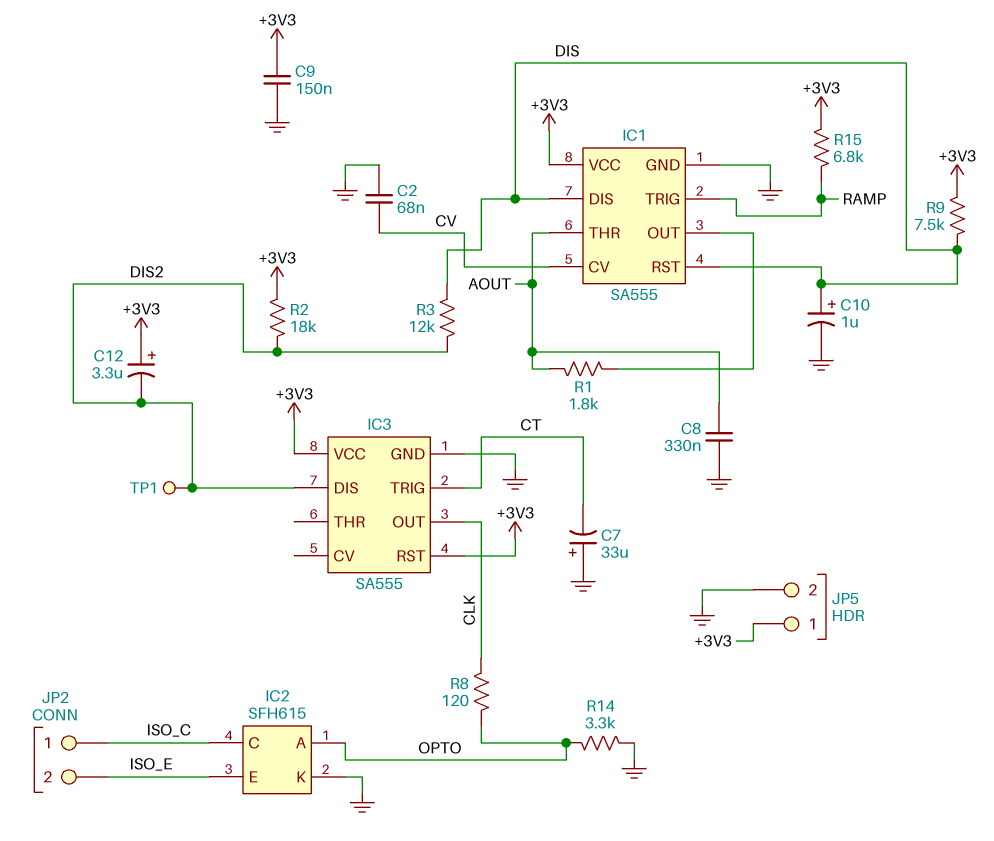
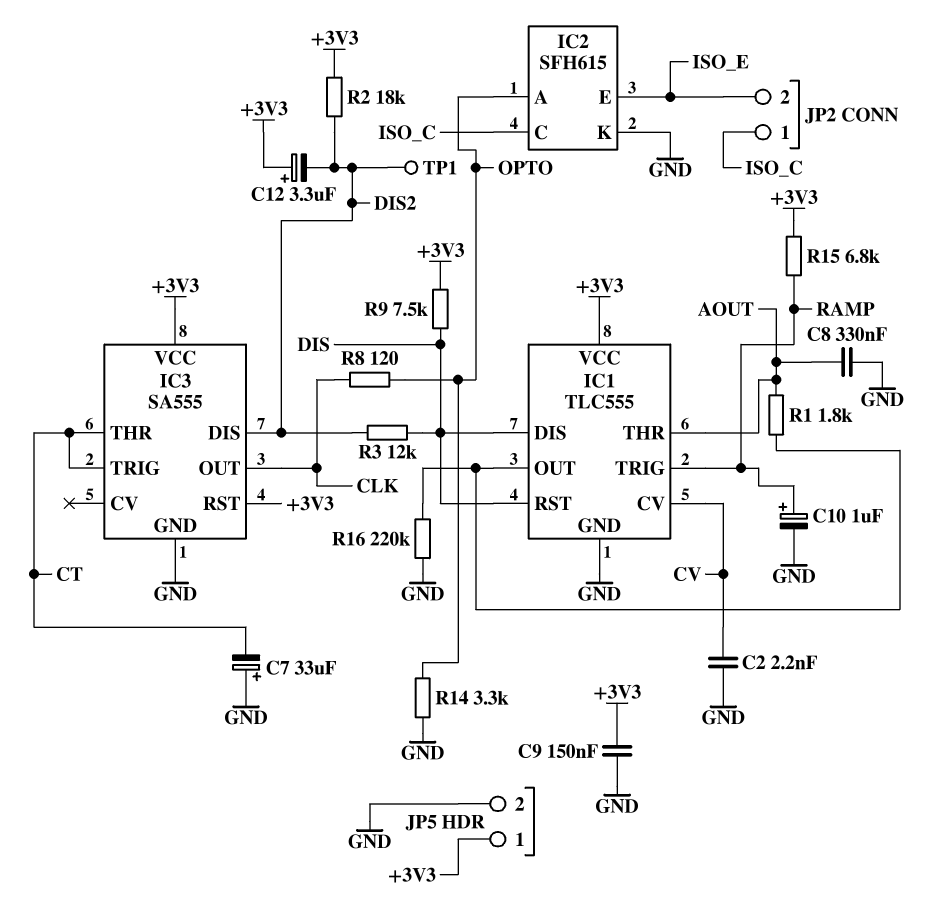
C2: 68nF (CV, GND) -> 2.2nF (CV, GND)
C10: 1uF (plus DIS, minus GND) -> 1uF (plus RAMP, minus GND)
IC1: SA555 -> TLC555
IC3 pin THR: none -> CT
R16: none -> 220k (GND, IC1/OUT)

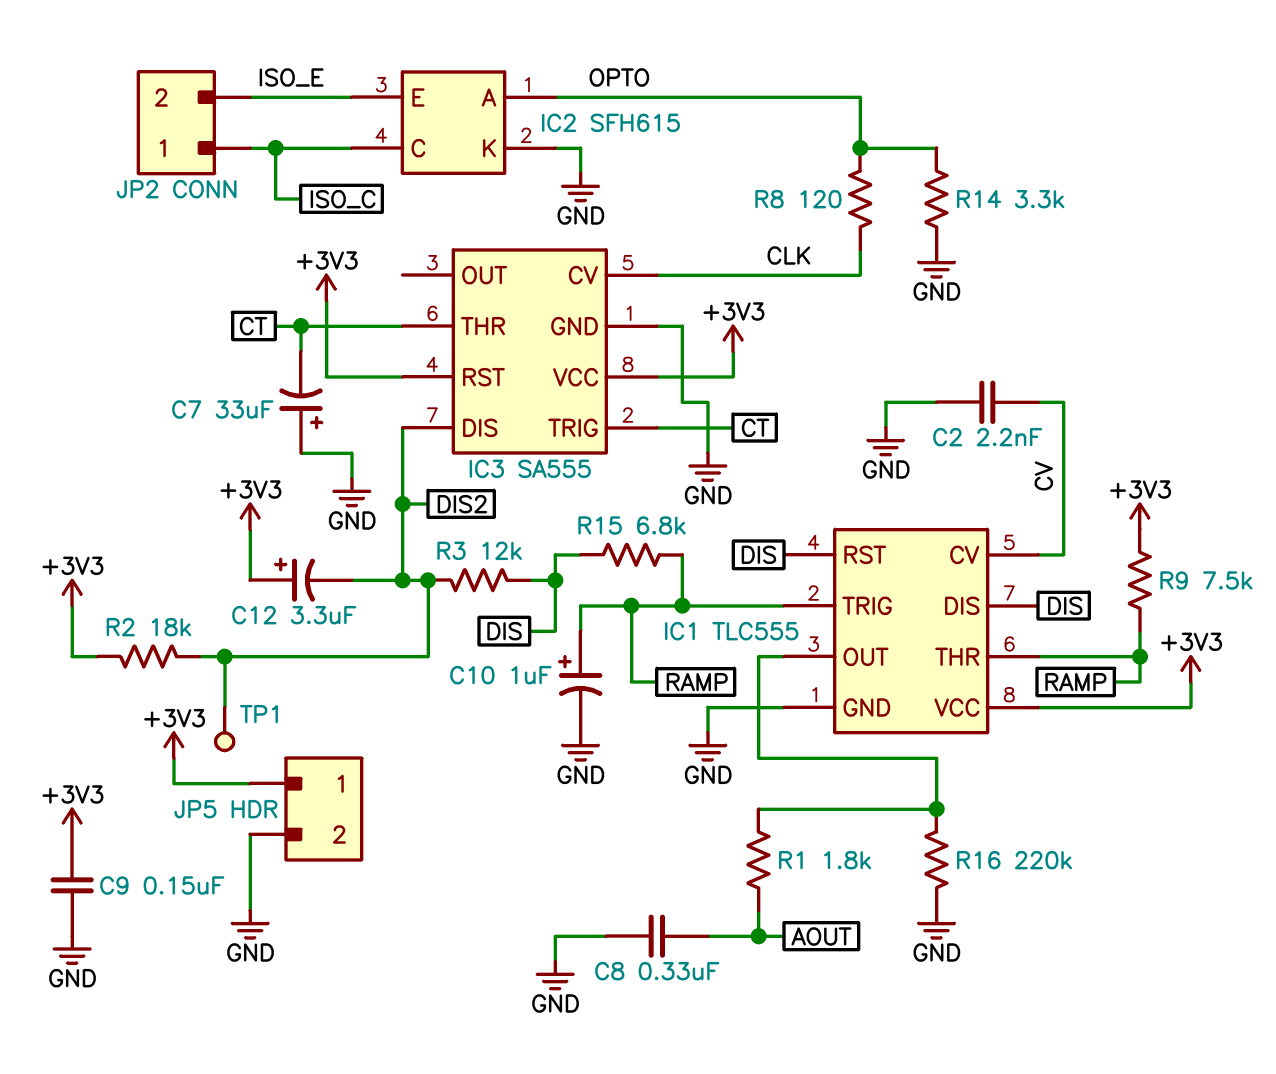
IC1 pin THR: AOUT -> RAMP
IC3 pin CV: none -> CLK
IC3 pin OUT: CLK -> none
R9: 7.5k (+3V3, DIS) -> 7.5k (+3V3, RAMP)
R15: 6.8k (+3V3, RAMP) -> 6.8k (DIS, RAMP)

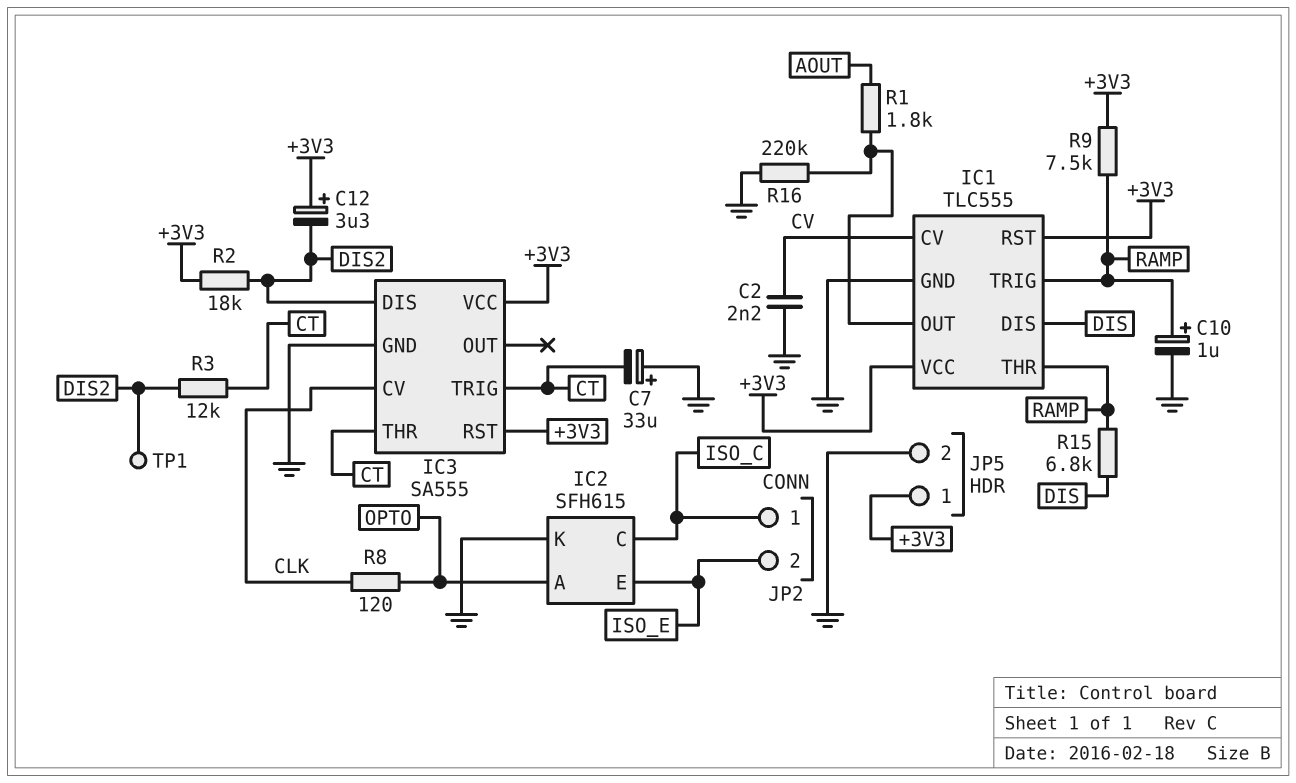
C8: 330nF (AOUT, GND) -> none
C9: 150nF (+3V3, GND) -> none
IC1 pin RST: DIS -> +3V3
R3: 12k (DIS, DIS2) -> 12k (CT, DIS2)
R14: 3.3k (GND, OPTO) -> none

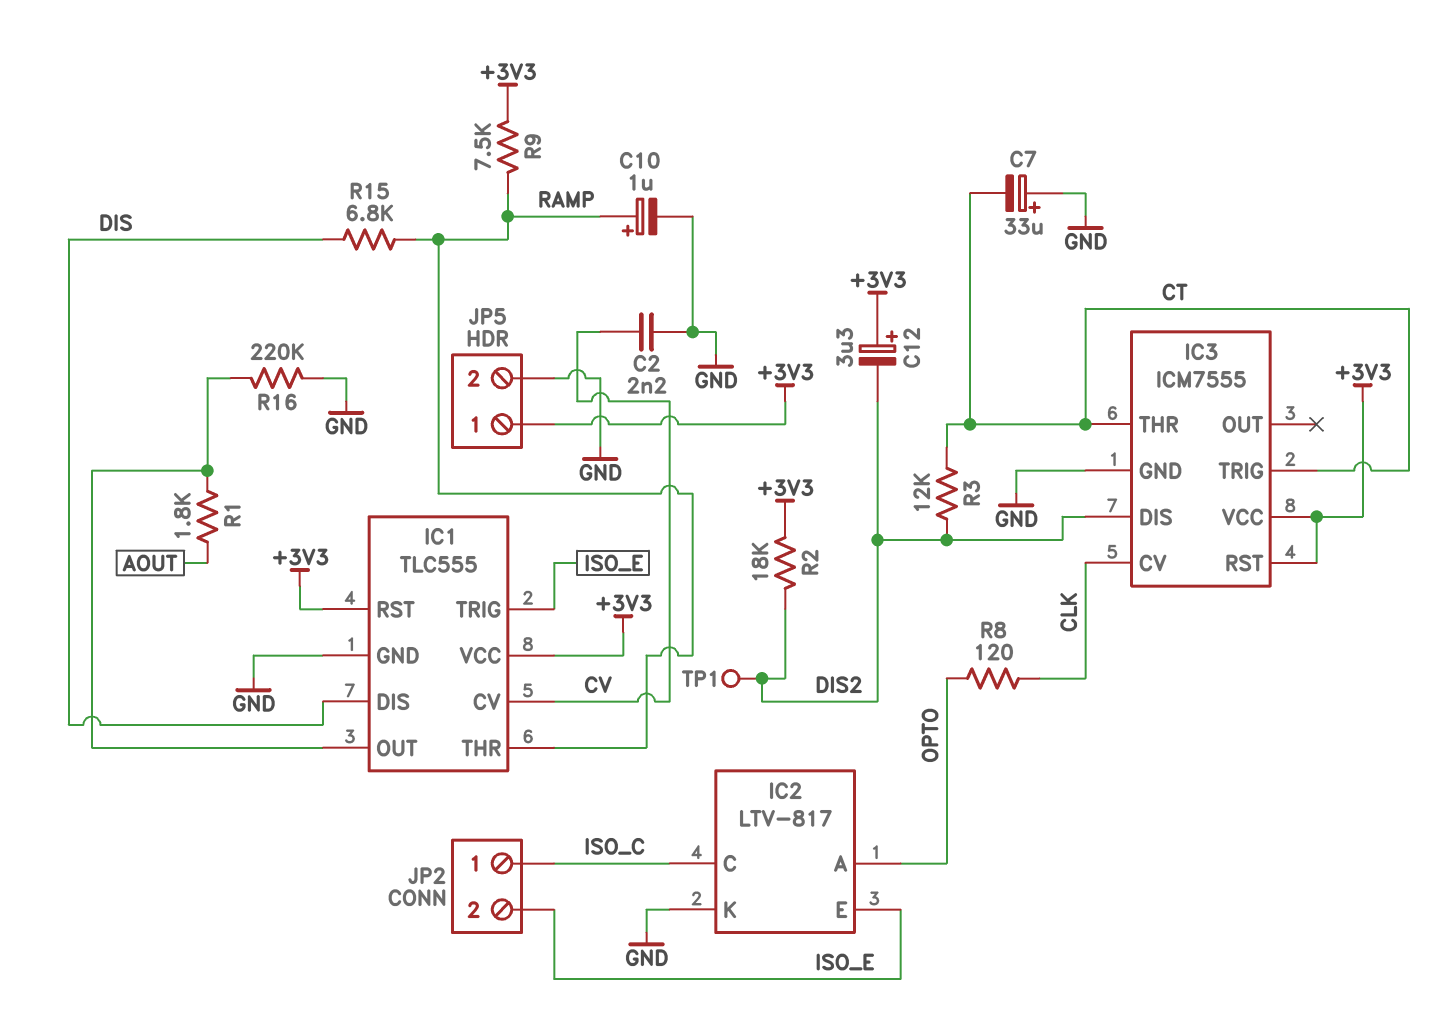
IC1 pin TRIG: RAMP -> ISO_E
IC2: SFH615 -> LTV-817
IC3: SA555 -> ICM7555

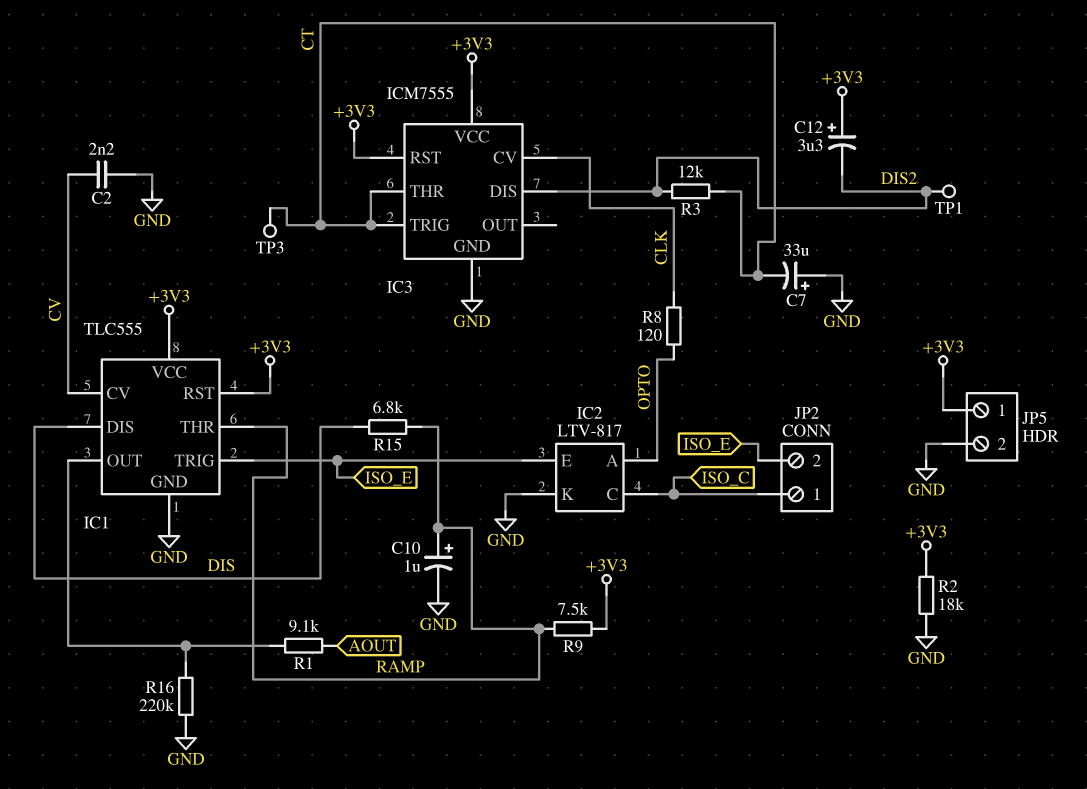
R1: 1.8k (AOUT, IC1/OUT) -> 9.1k (AOUT, IC1/OUT)
R2: 18k (+3V3, DIS2) -> 18k (+3V3, GND)
TP3: none -> test point (CT)

